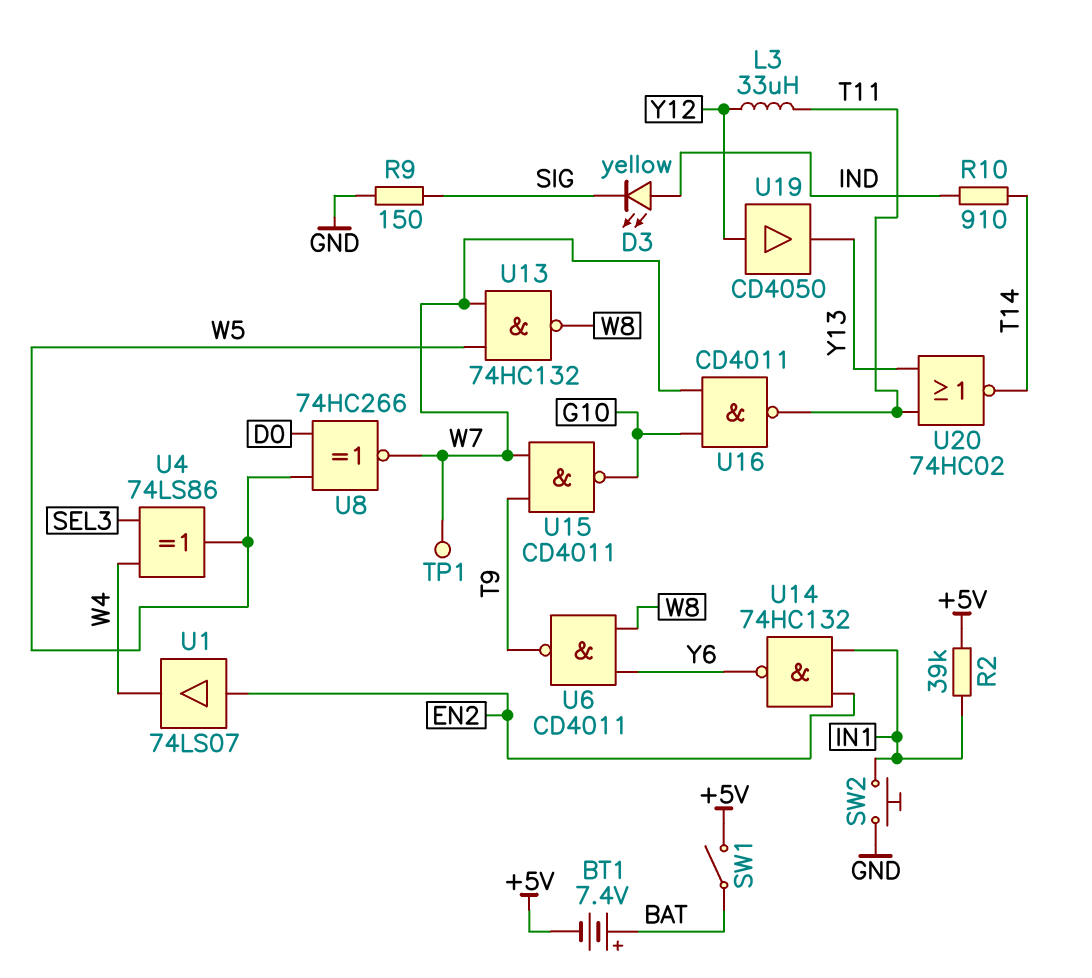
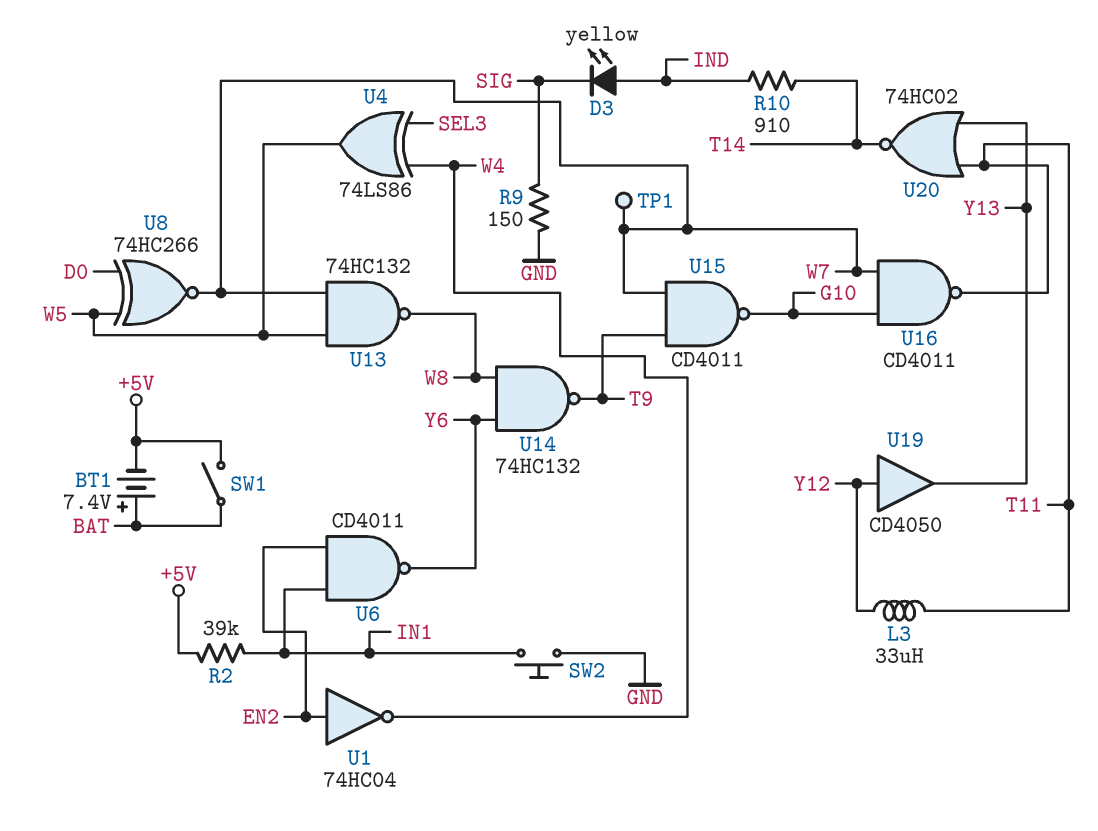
U1: buffer 74LS07 (in EN2, out W4) -> NOT 74HC04 (in EN2, out W4)
U6: NAND CD4011 (in W8, in Y6, out T9) -> NAND CD4011 (in EN2, in IN1, out Y6)
U14: NAND 74HC132 (in EN2, in IN1, out Y6) -> NAND 74HC132 (in W8, in Y6, out T9)

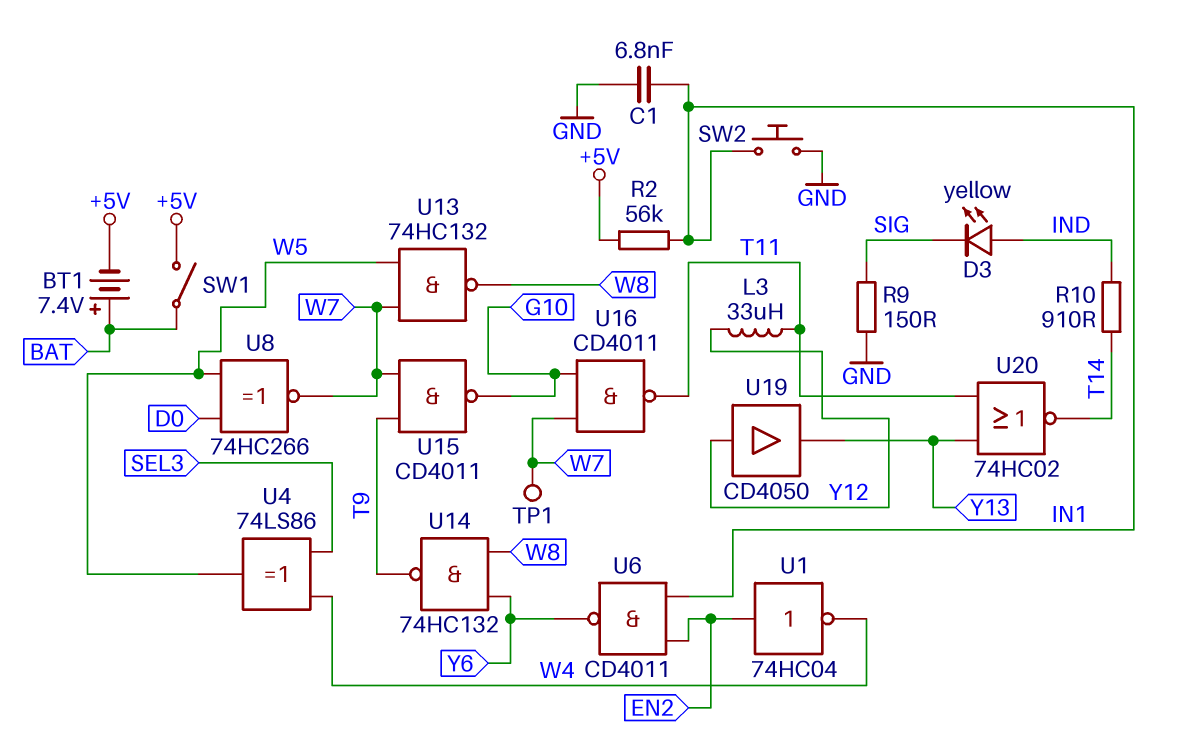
C1: none -> 6.8nF (GND, IN1)
R2: 39k (+5V, IN1) -> 56k (+5V, IN1)

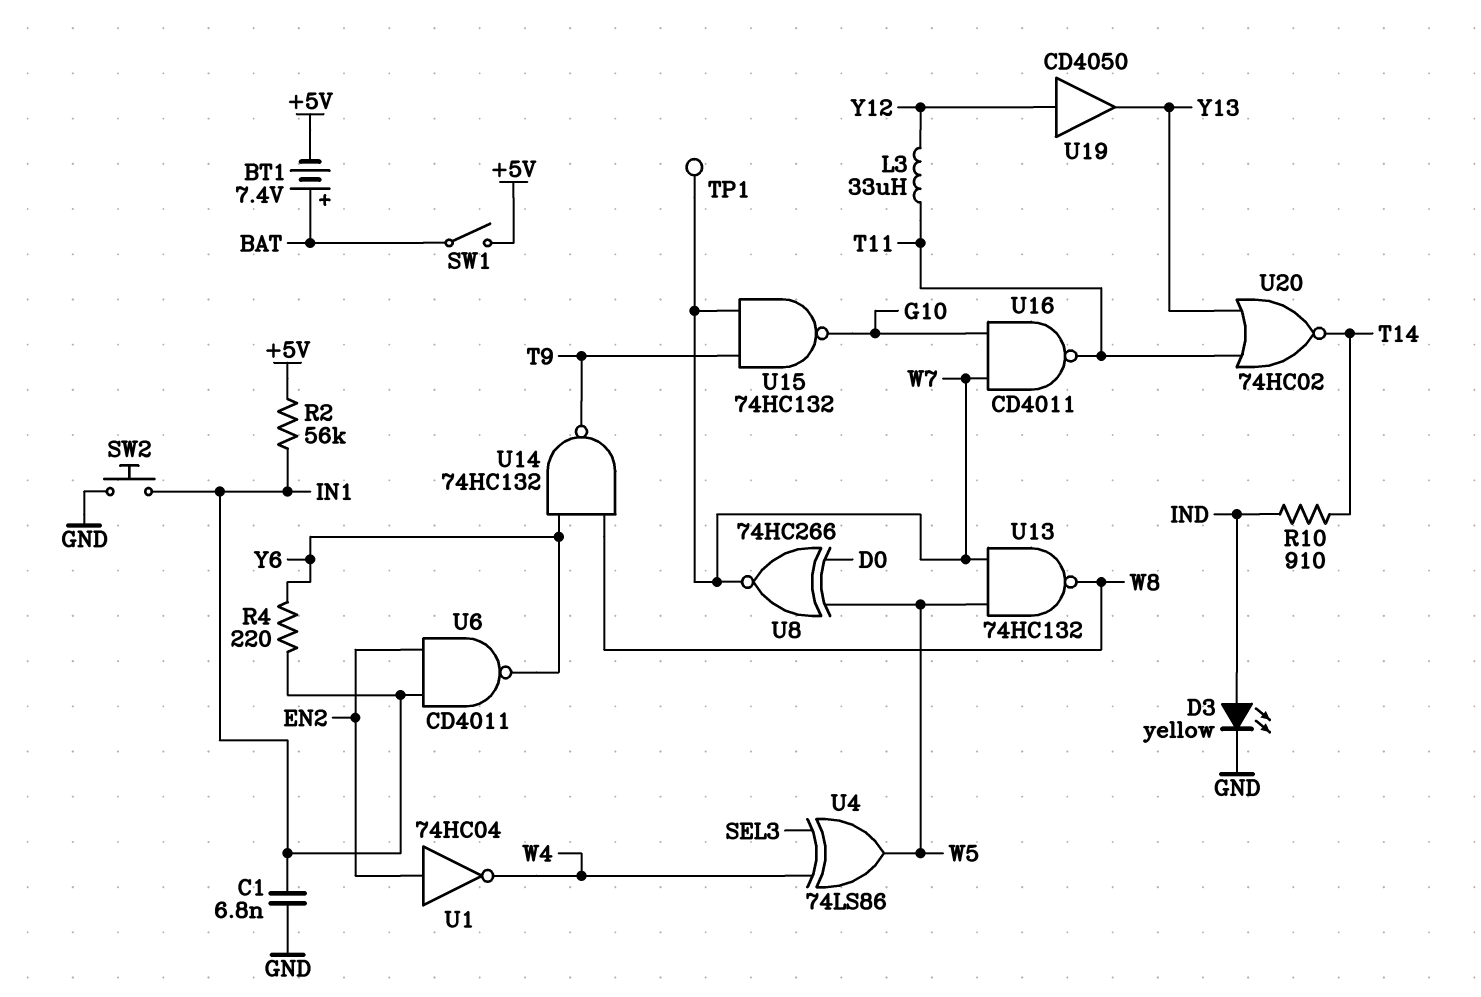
D3: LED yellow (A IND, K SIG) -> LED yellow (A IND, K GND)
R4: none -> 220 (IN1, Y6)
R9: 150 (GND, SIG) -> none
U15: NAND CD4011 (in T9, in W7, out G10) -> NAND 74HC132 (in T9, in W7, out G10)

